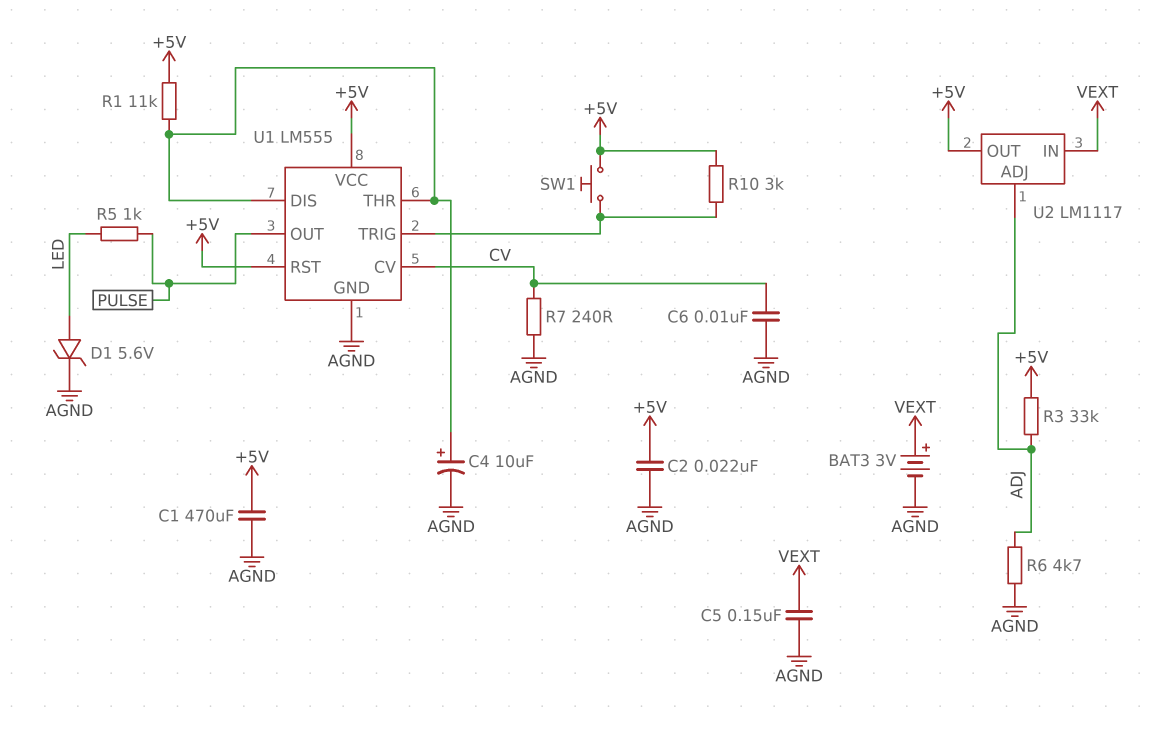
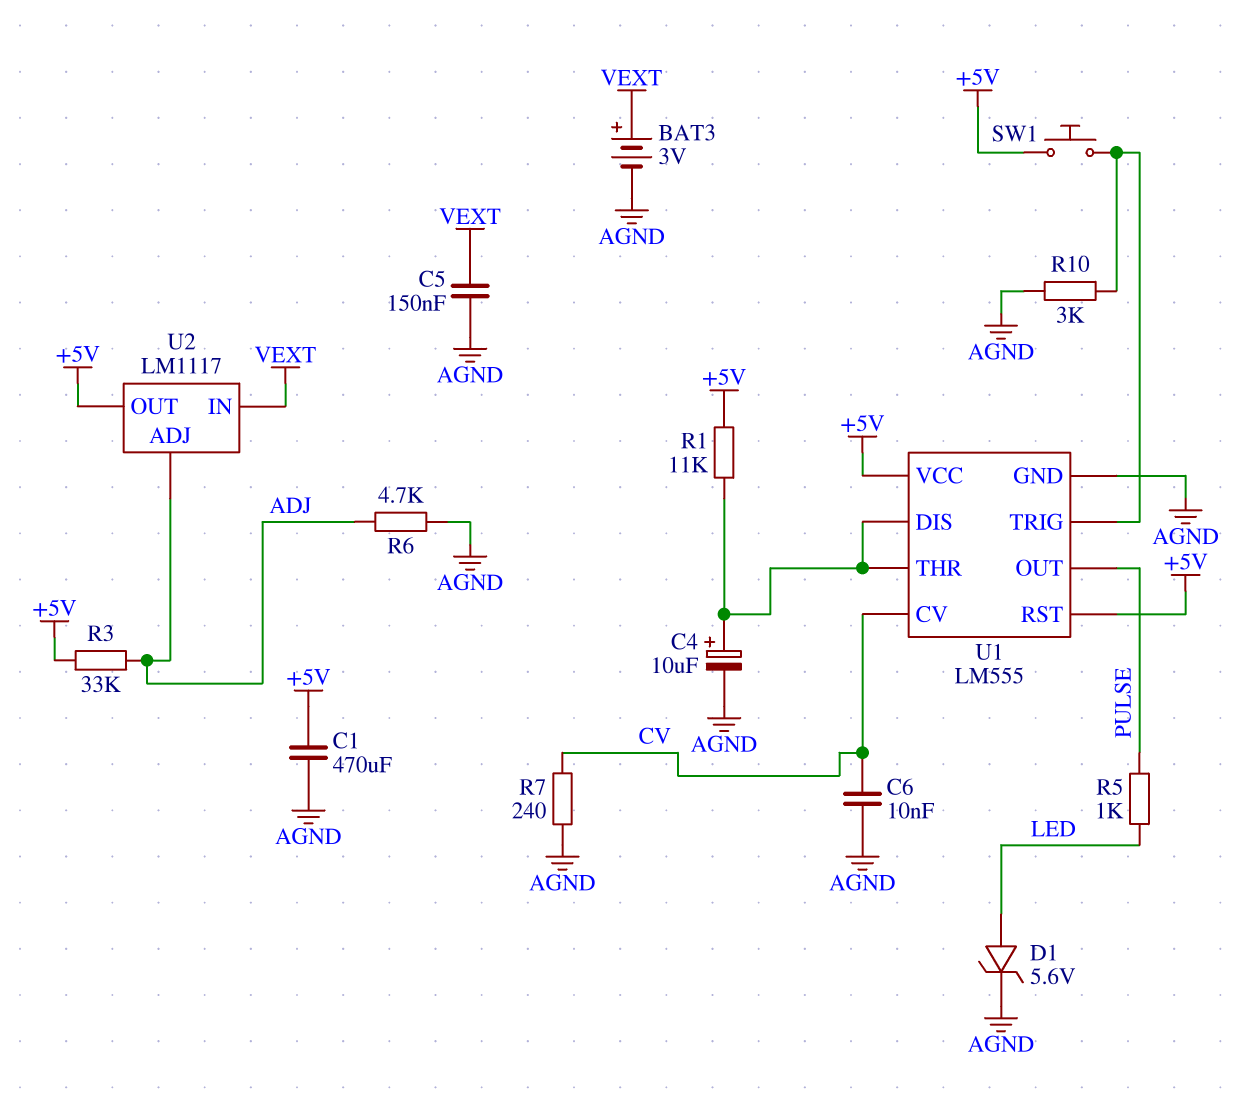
C2: 22nF (+5V, AGND) -> none
R10: 3k (+5V, U1/TRIG) -> 3k (AGND, U1/TRIG)

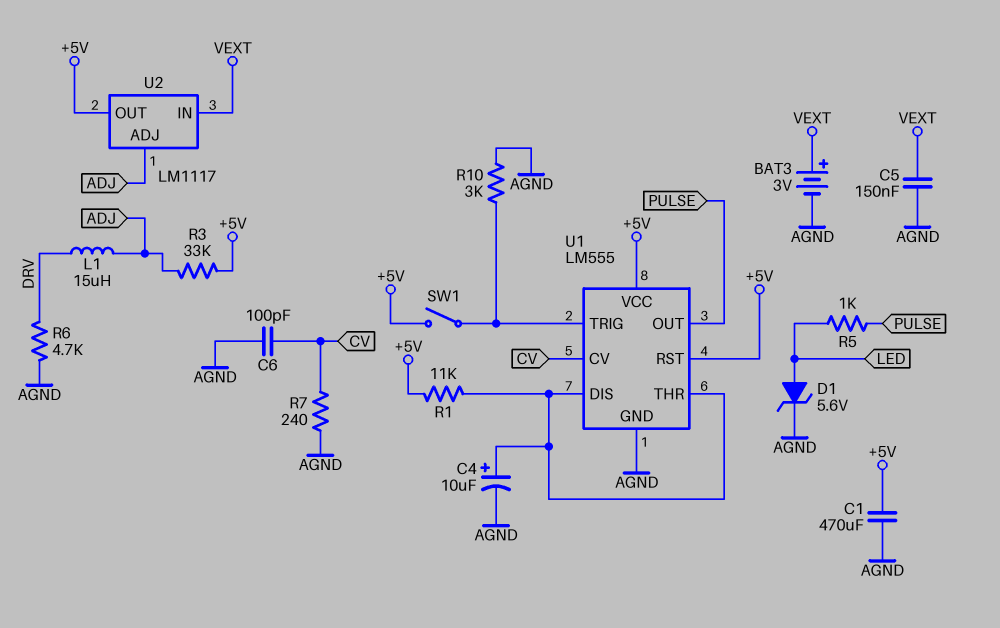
C6: 10nF (AGND, CV) -> 100pF (AGND, CV)
L1: none -> 15uH (ADJ, DRV)
R6: 4.7k (ADJ, AGND) -> 4.7k (AGND, DRV)
SW1: button (+5V, U1/TRIG) -> switch (+5V, U1/TRIG)

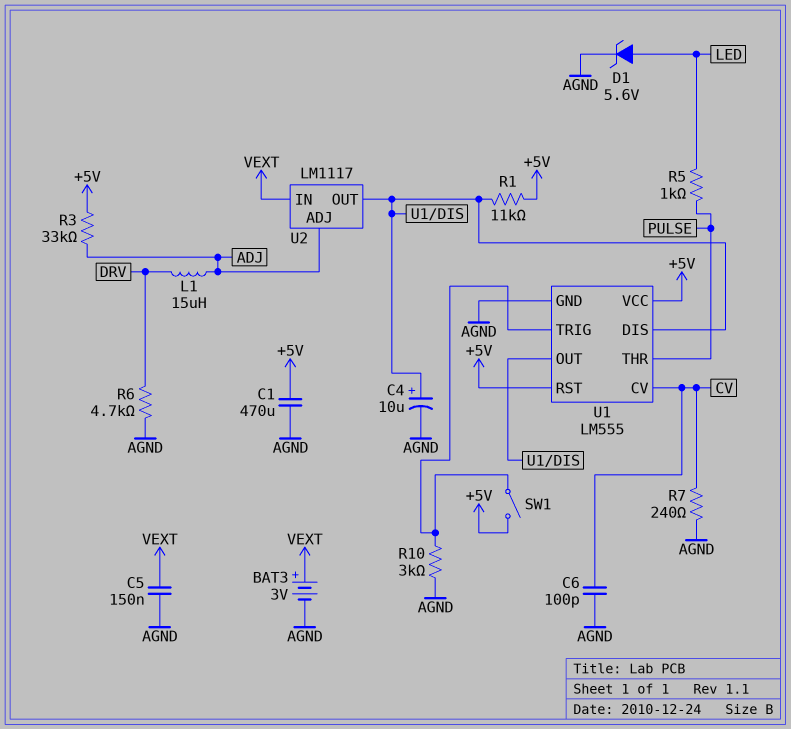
U1 pin OUT: PULSE -> U1/DIS
U1 pin THR: U1/DIS -> PULSE
U2 pin OUT: +5V -> U1/DIS

